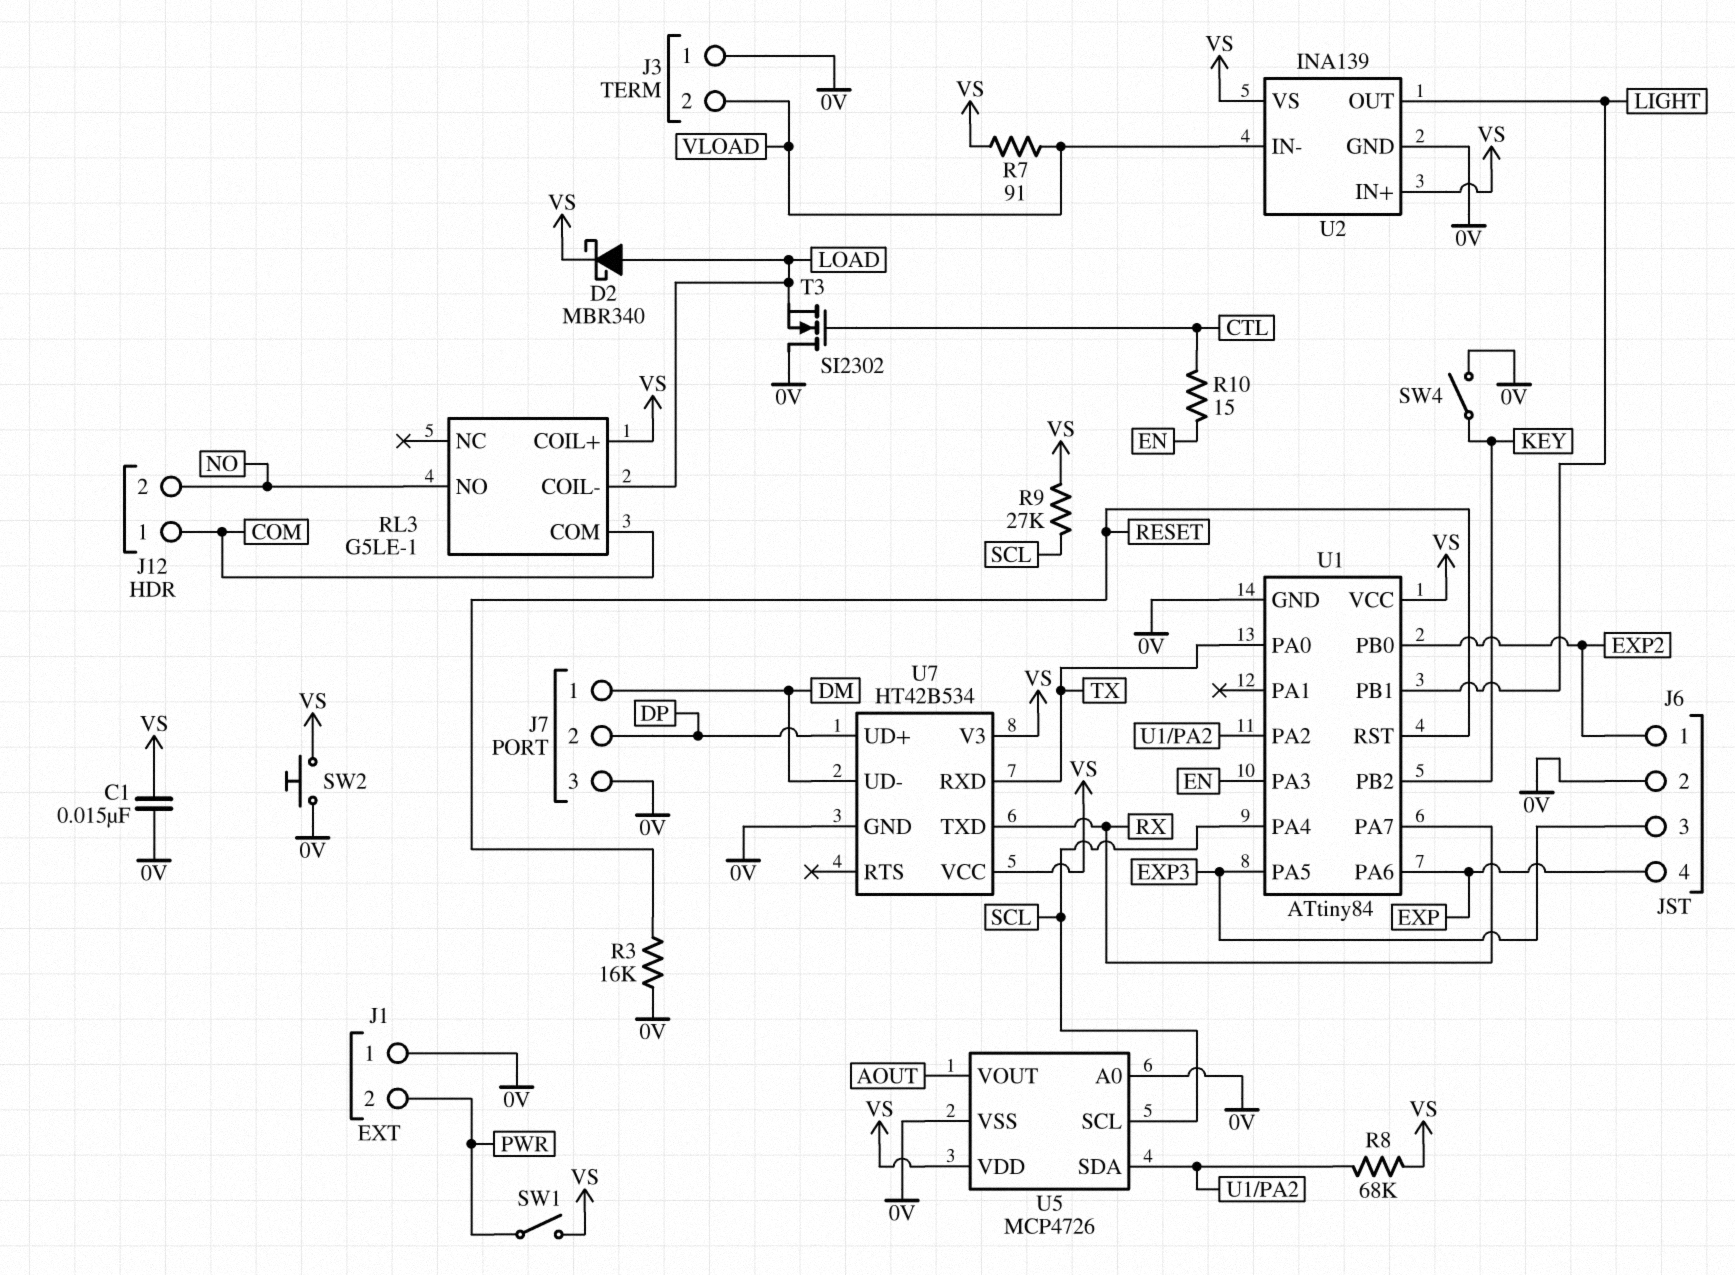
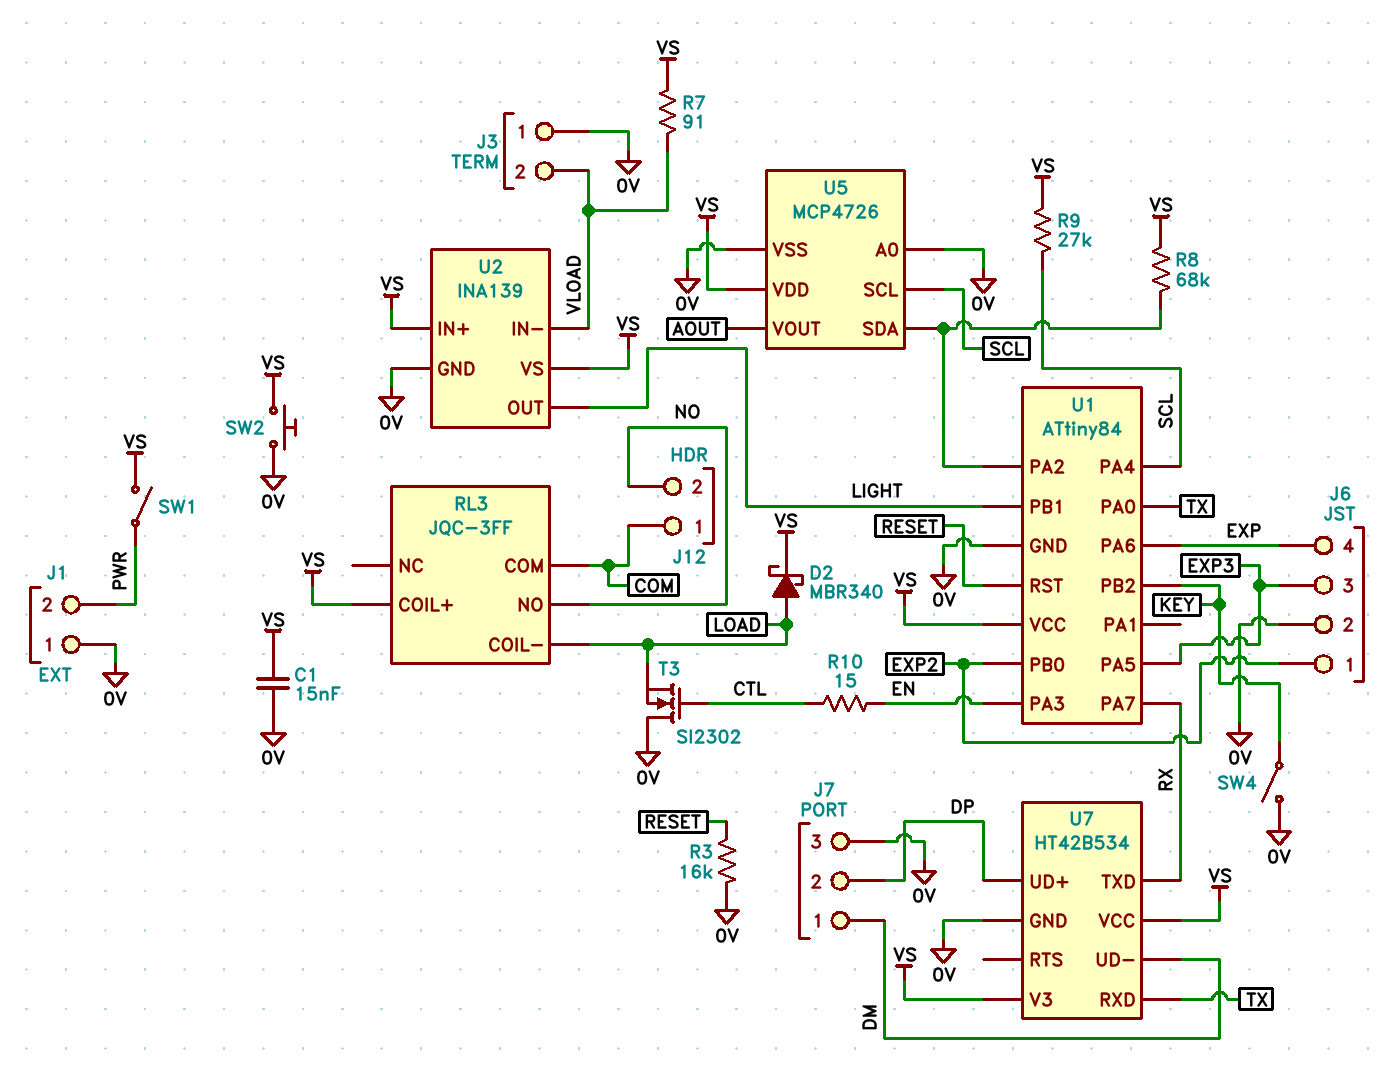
RL3: G5LE-1 -> JQC-3FF

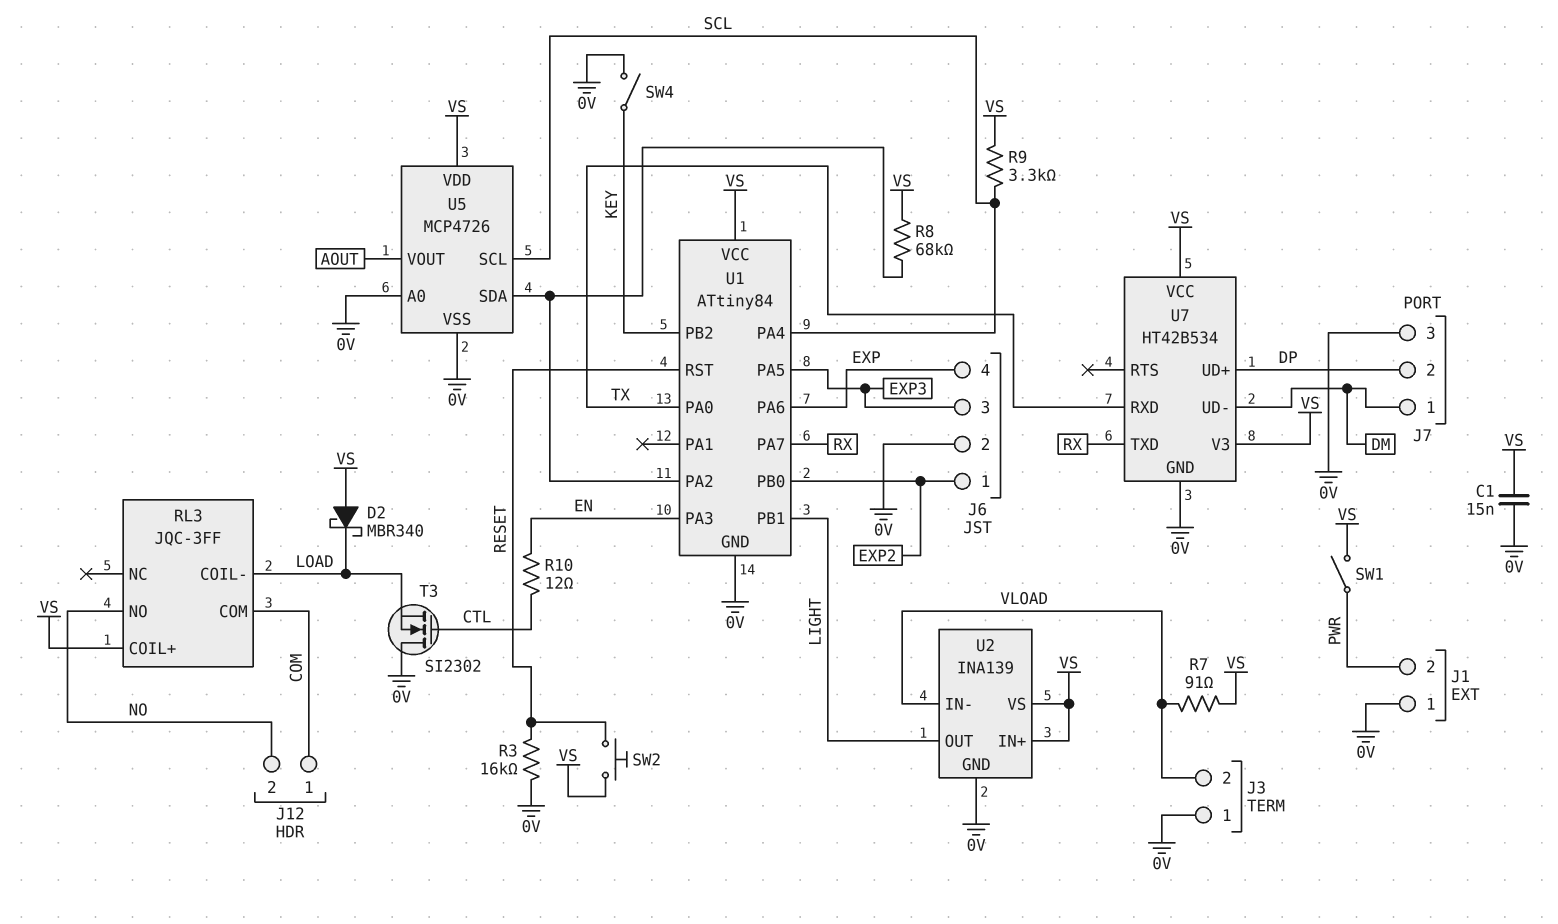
D2: schottky MBR340 (A LOAD, K VS) -> schottky MBR340 (A VS, K LOAD)
R9: 27k (SCL, VS) -> 3.3k (SCL, VS)
R10: 15 (CTL, EN) -> 12 (CTL, EN)
SW2: button (0V, VS) -> button (RESET, VS)

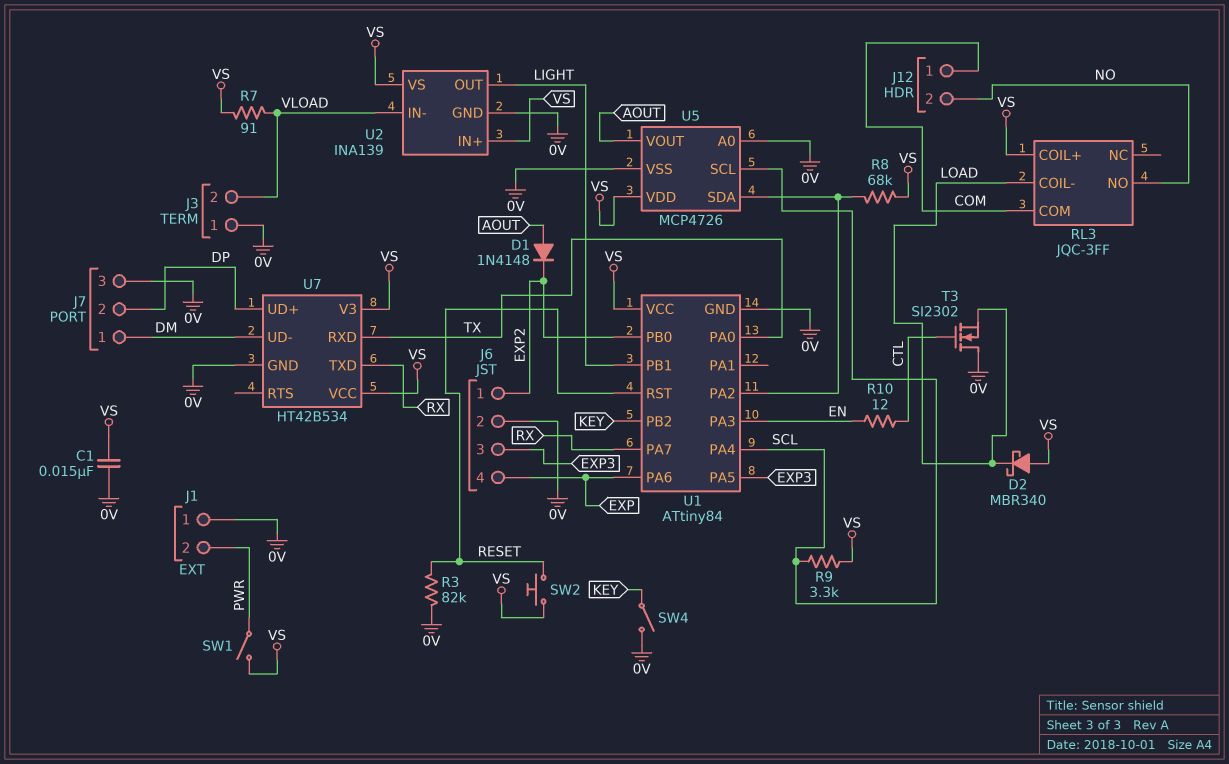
D1: none -> diode 1N4148 (A AOUT, K EXP2)
R3: 16k (0V, RESET) -> 82k (0V, RESET)

